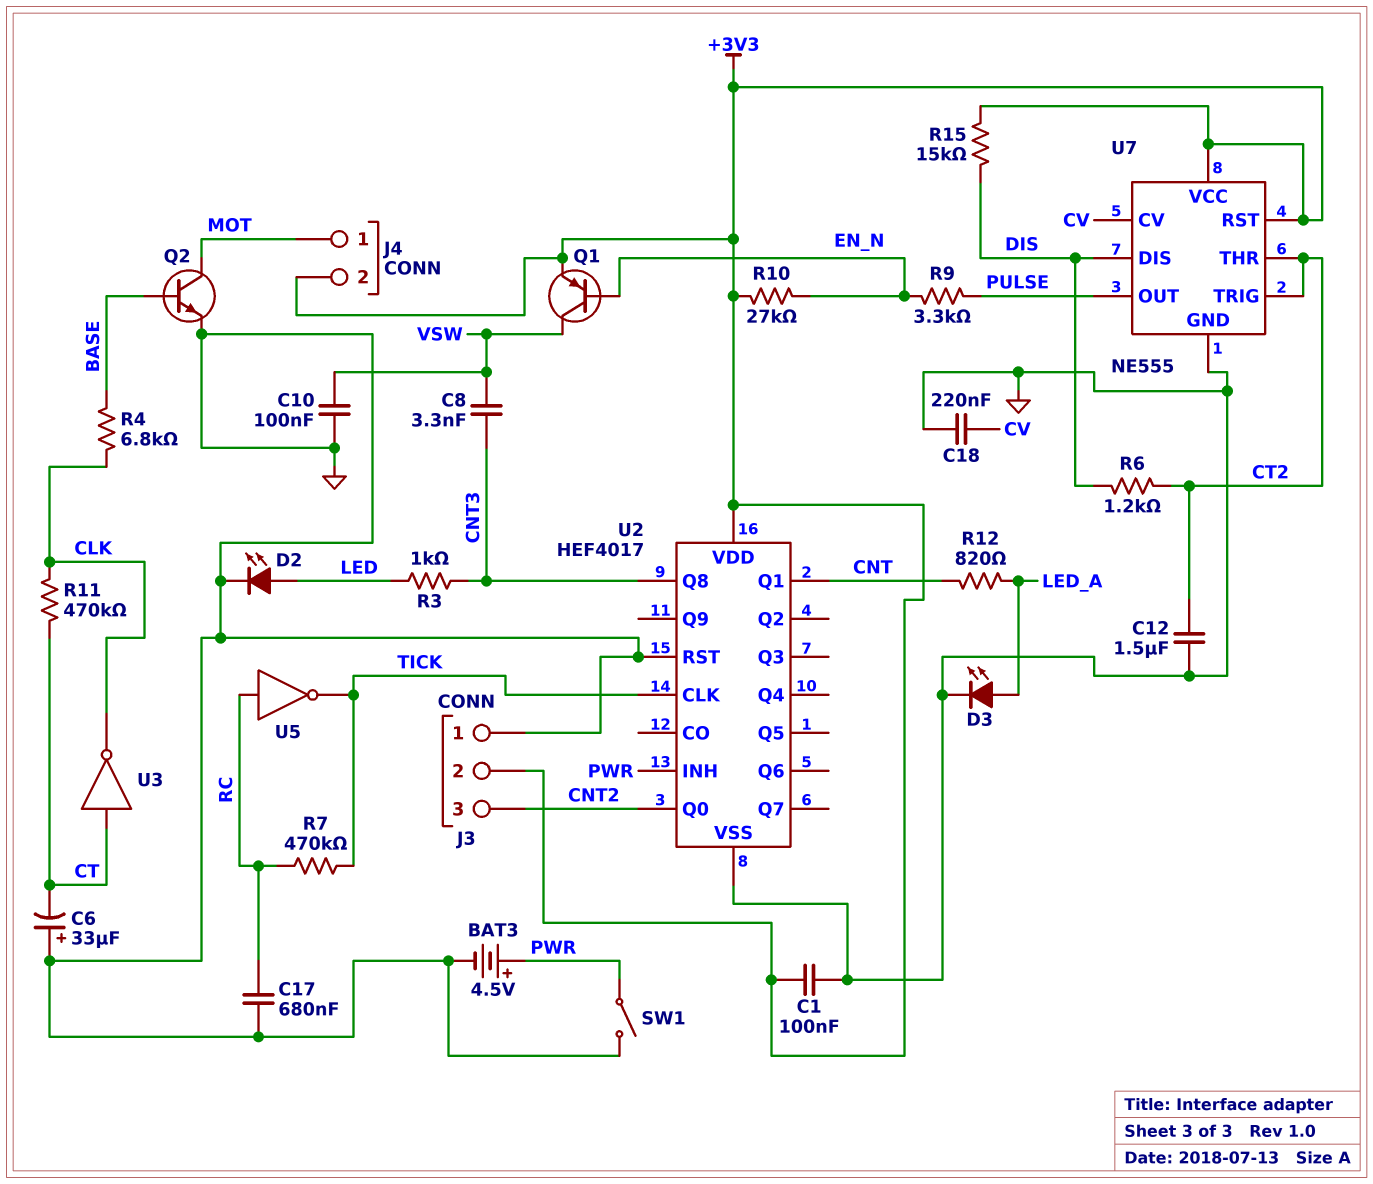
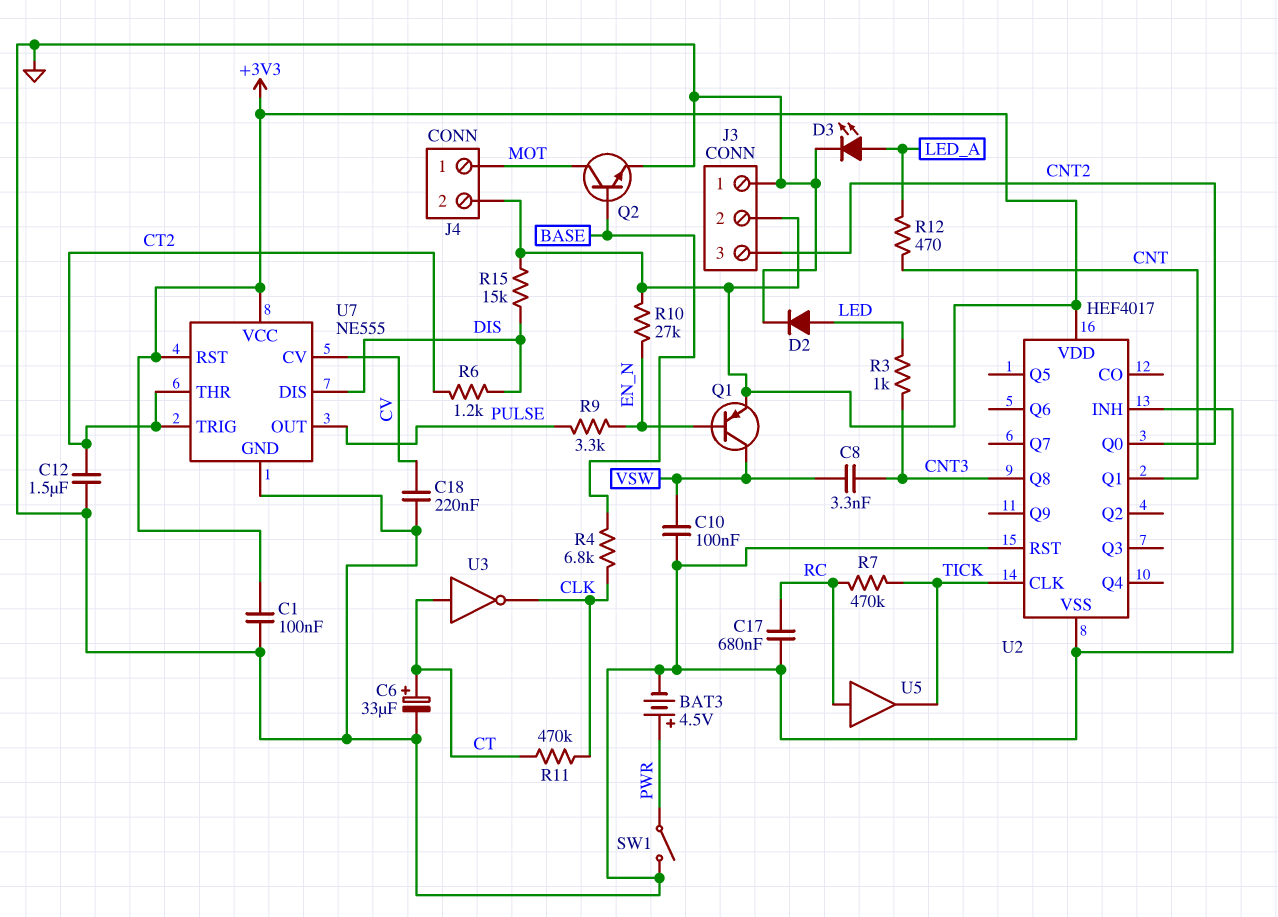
C6: 33uF (plus GND, minus CT) -> 33uF (plus CT, minus GND)
D2: LED (A LED, K GND) -> diode (A LED, K GND)
R12: 820 (CNT, LED_A) -> 470 (CNT, LED_A)
U2 pin INH: PWR -> GND
U5: NOT (in RC, out TICK) -> buffer (in RC, out TICK)

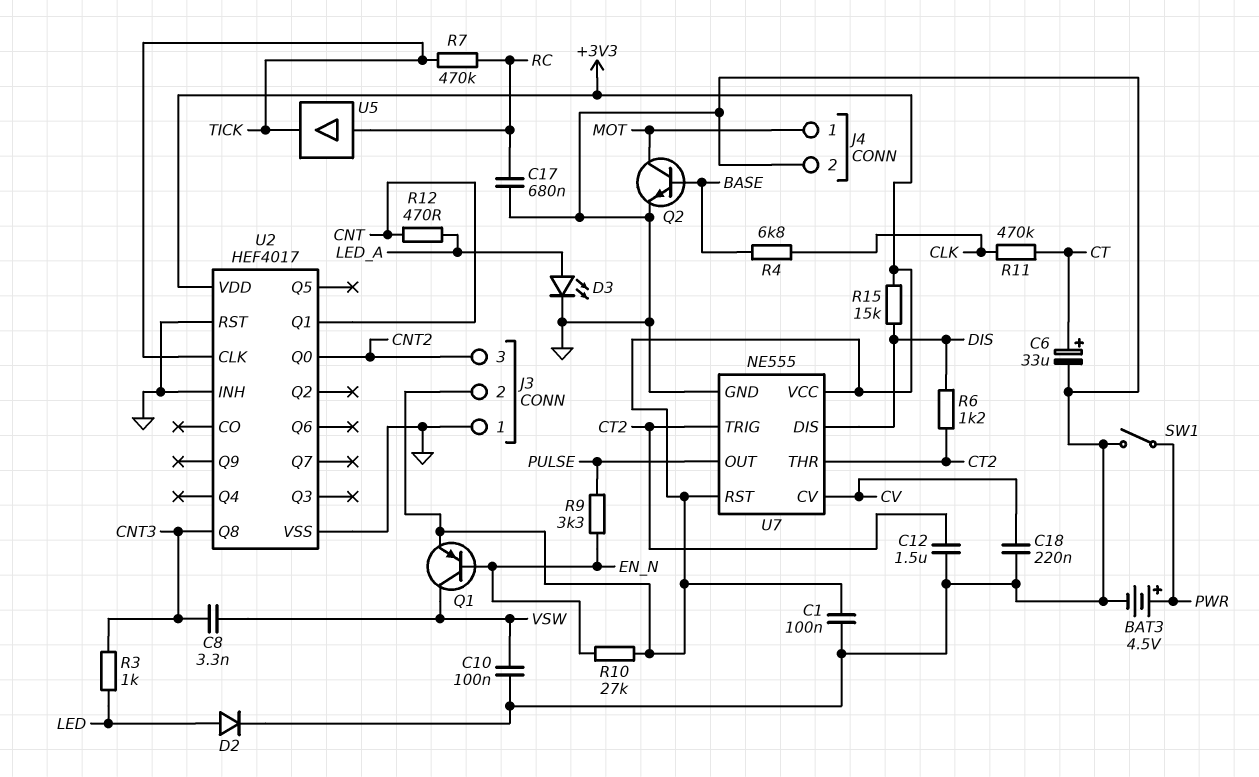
J4 pin 2: +3V3 -> GND
U3: NOT (in CT, out CLK) -> none

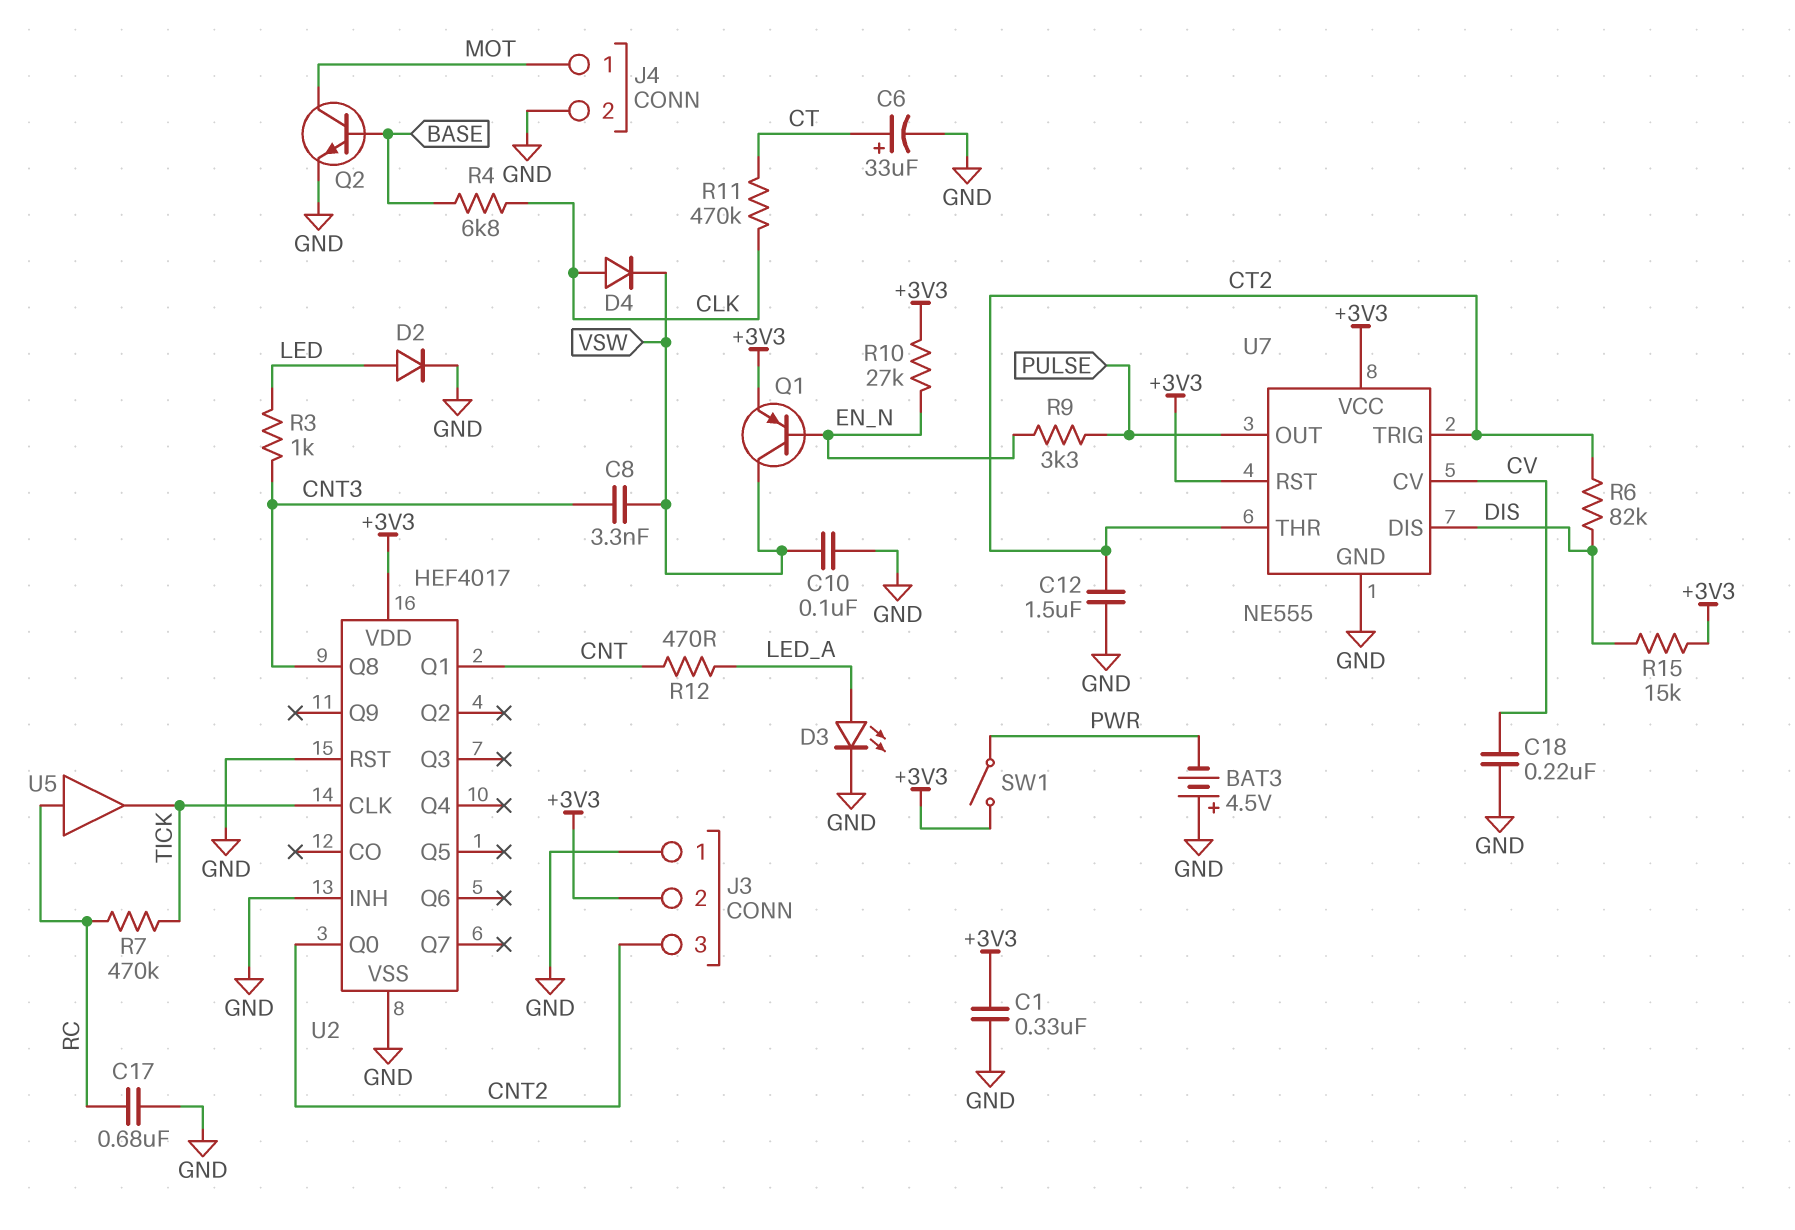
BAT3: 4.5V (plus PWR, minus GND) -> 4.5V (plus GND, minus PWR)
C1: 100nF (+3V3, GND) -> 330nF (+3V3, GND)
D4: none -> diode (A CLK, K VSW)
R6: 1.2k (CT2, DIS) -> 82k (CT2, DIS)
SW1: switch (GND, PWR) -> switch (+3V3, PWR)

